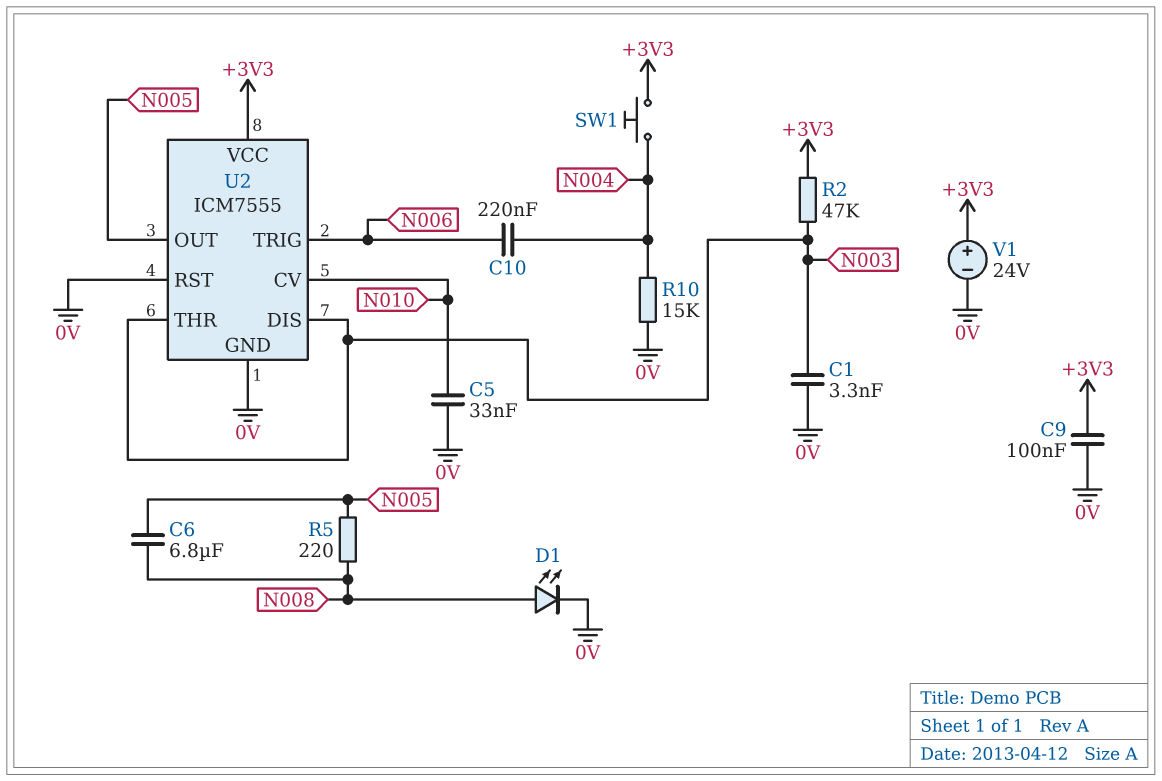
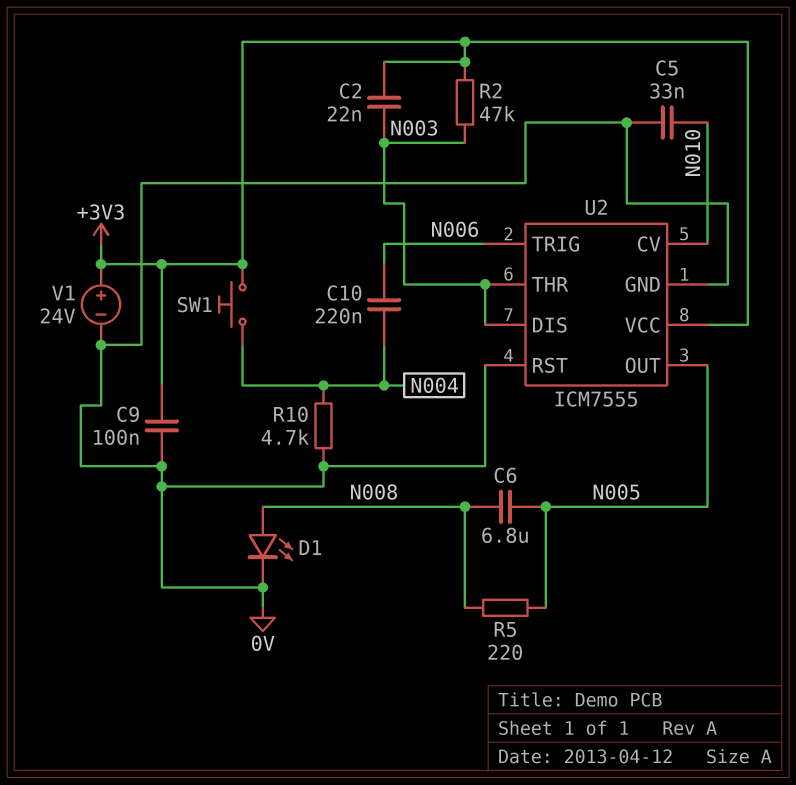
C1: 3.3nF (0V, N003) -> none
C2: none -> 22nF (+3V3, N003)
R10: 15k (0V, N004) -> 4.7k (0V, N004)

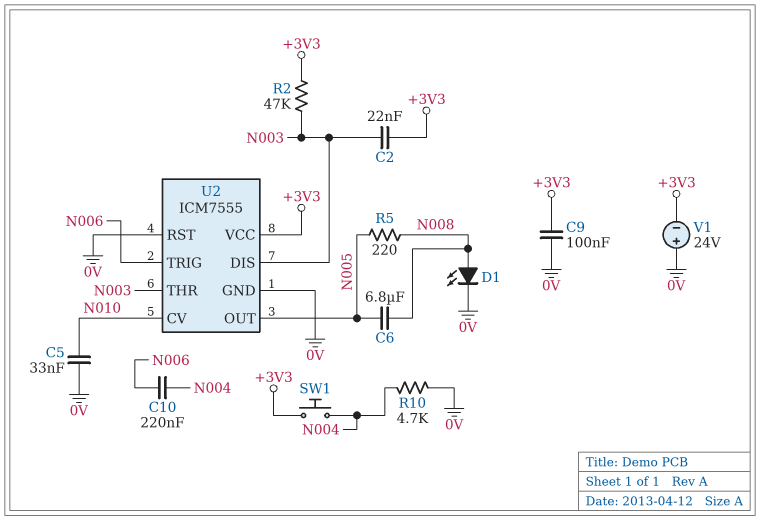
V1: 24V (plus +3V3, minus 0V) -> 24V (plus 0V, minus +3V3)

